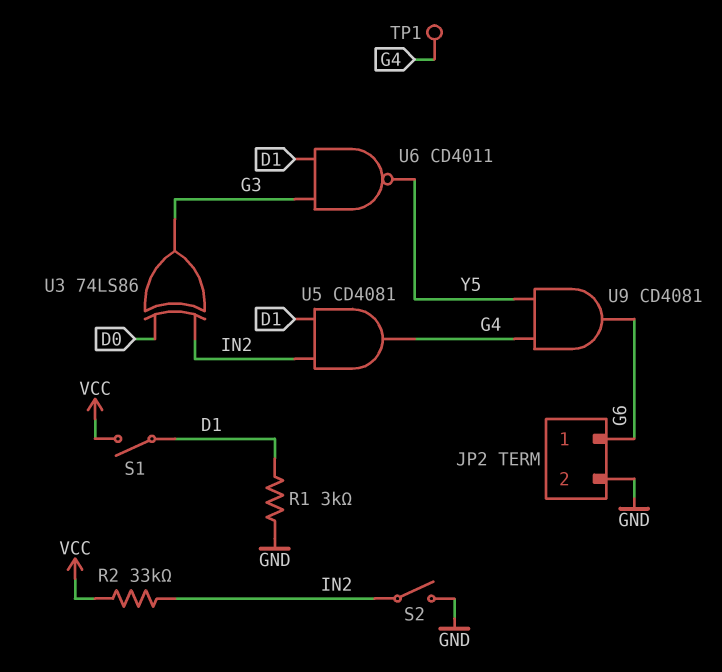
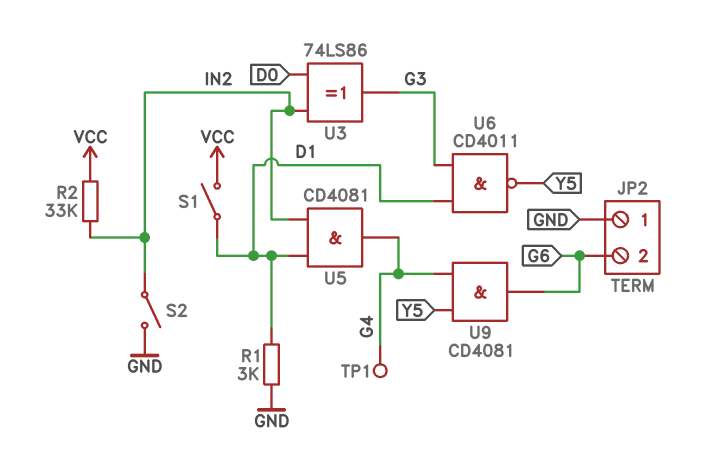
JP2 pin 1: G6 -> GND
JP2 pin 2: GND -> G6

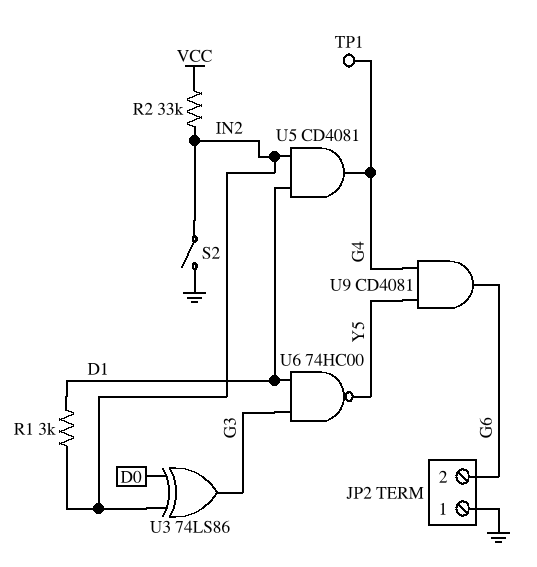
R1: 3k (D1, GND) -> 3k (D1, IN2)
S1: switch (D1, VCC) -> none
U6: NAND CD4011 (in D1, in G3, out Y5) -> NAND 74HC00 (in D1, in G3, out Y5)

